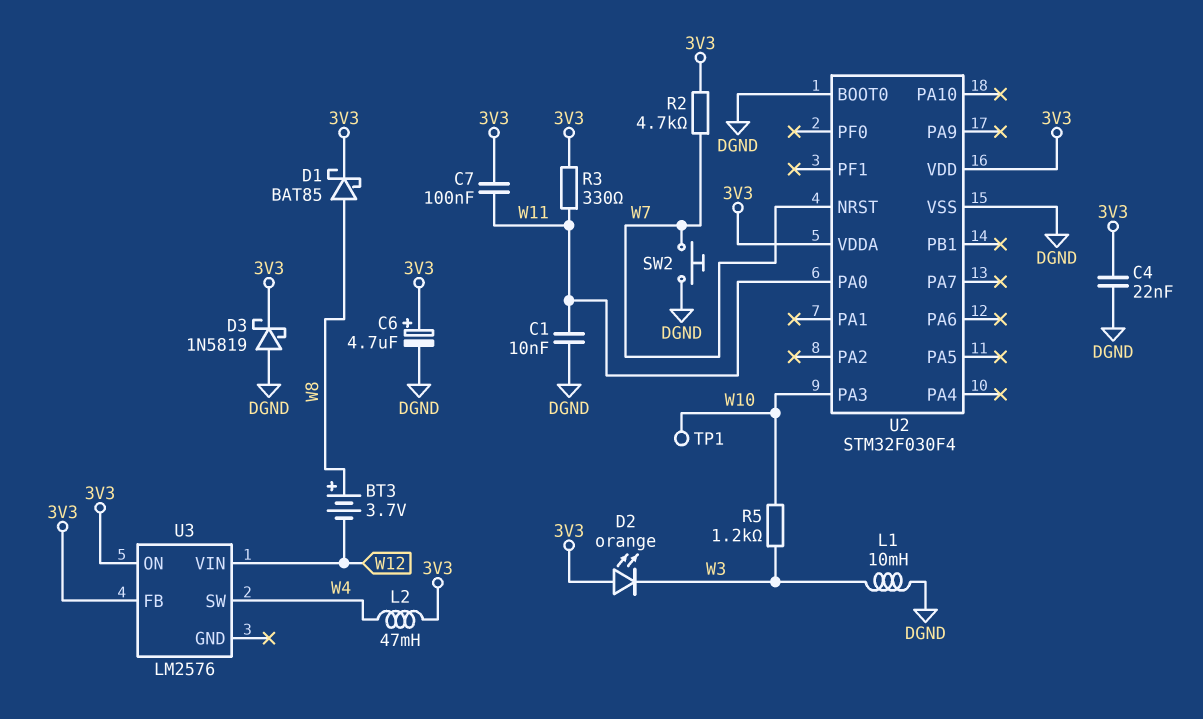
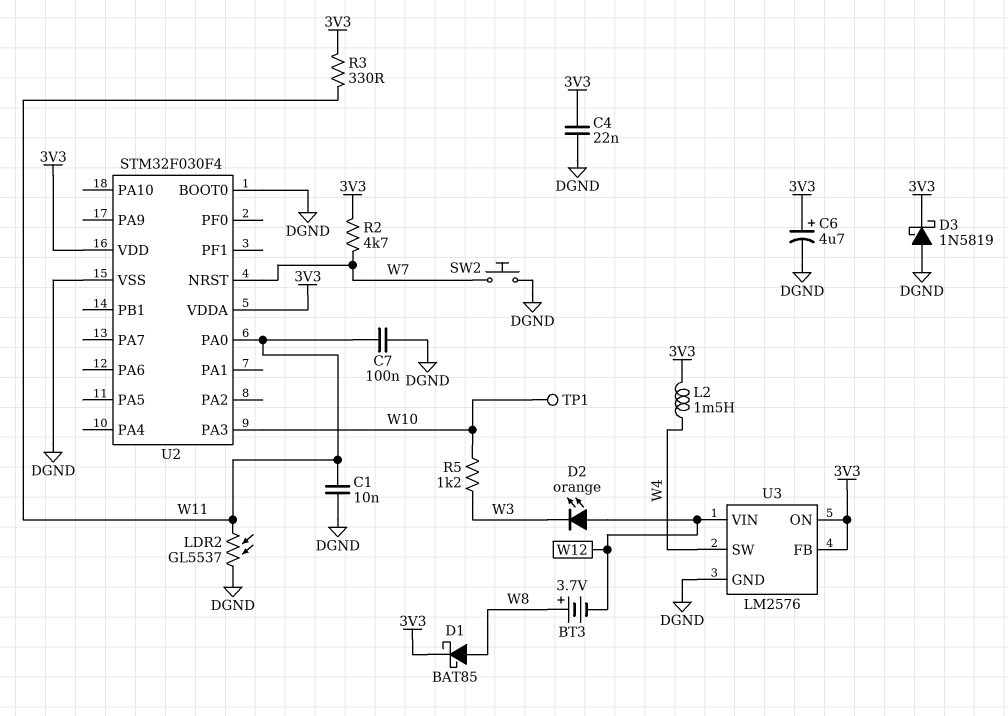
C7: 100nF (3V3, W11) -> 100nF (DGND, W11)
D2: LED orange (A 3V3, K W3) -> LED orange (A W12, K W3)
L1: 10mH (DGND, W3) -> none
L2: 47mH (3V3, W4) -> 1.5mH (3V3, W4)
LDR2: none -> GL5537 (DGND, W11)
U3 pin GND: none -> DGND

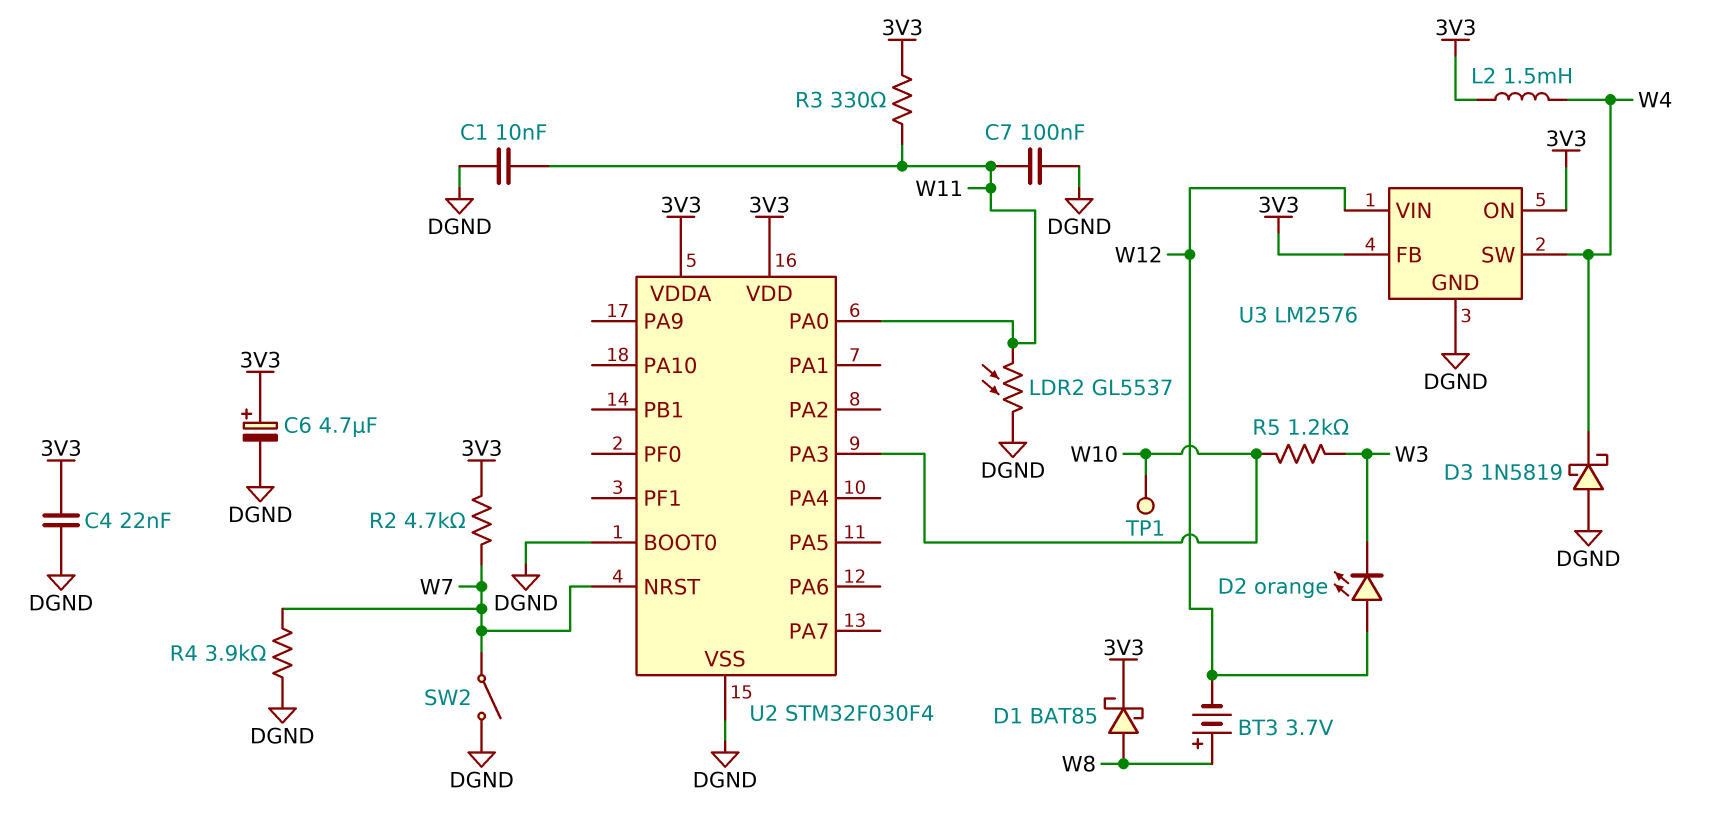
D3: schottky 1N5819 (A DGND, K 3V3) -> schottky 1N5819 (A DGND, K W4)
R4: none -> 3.9k (DGND, W7)
SW2: button (DGND, W7) -> switch (DGND, W7)

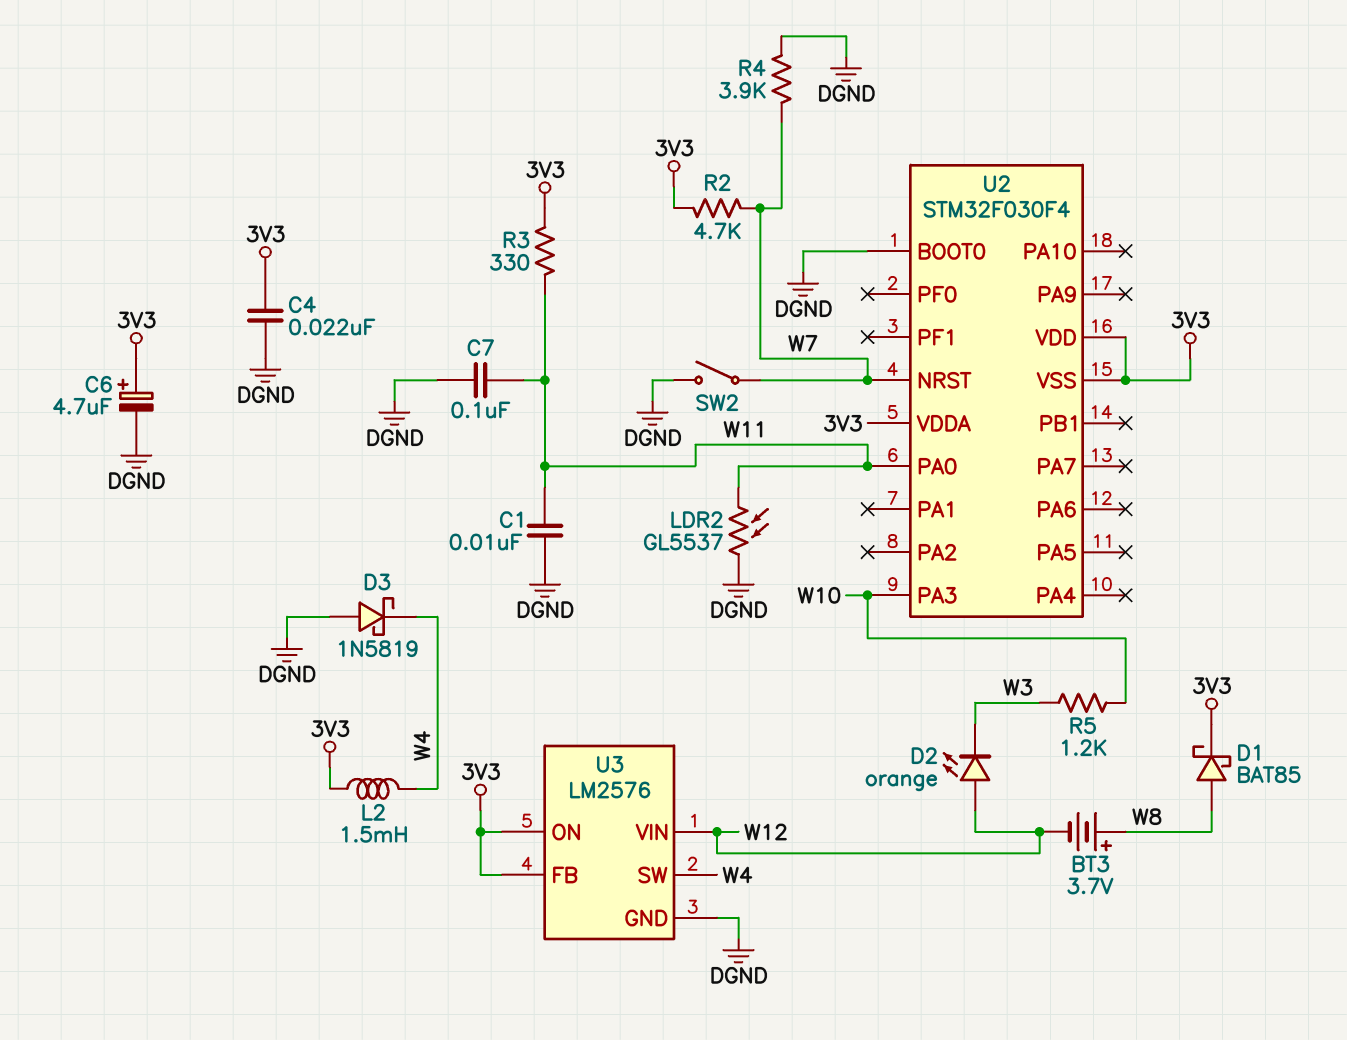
TP1: test point (W10) -> none
U2 pin VSS: DGND -> 3V3

